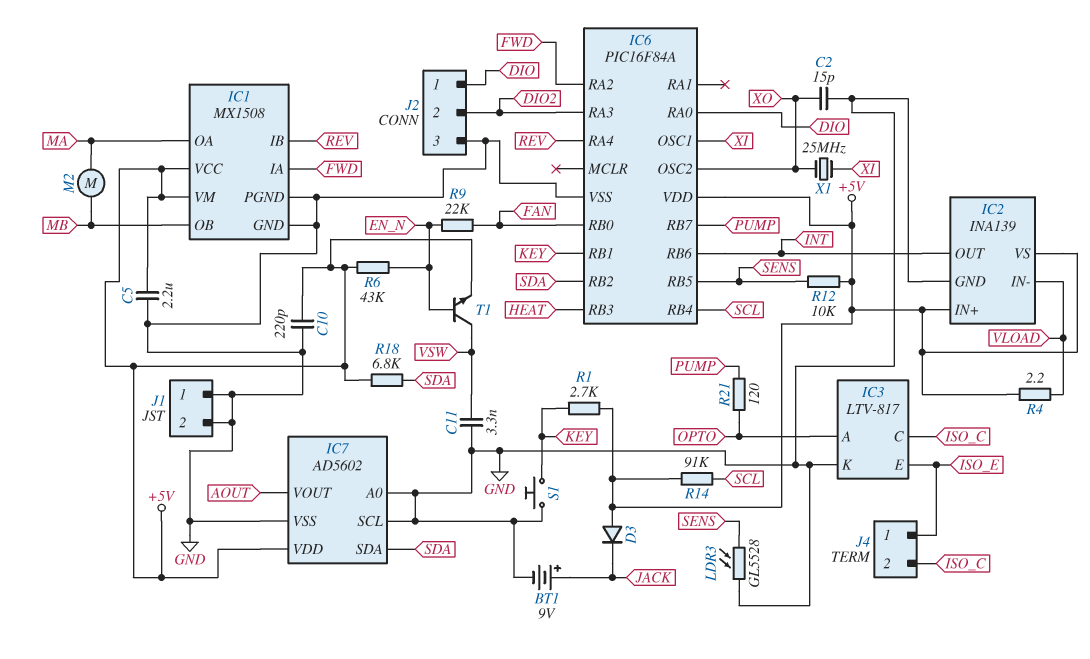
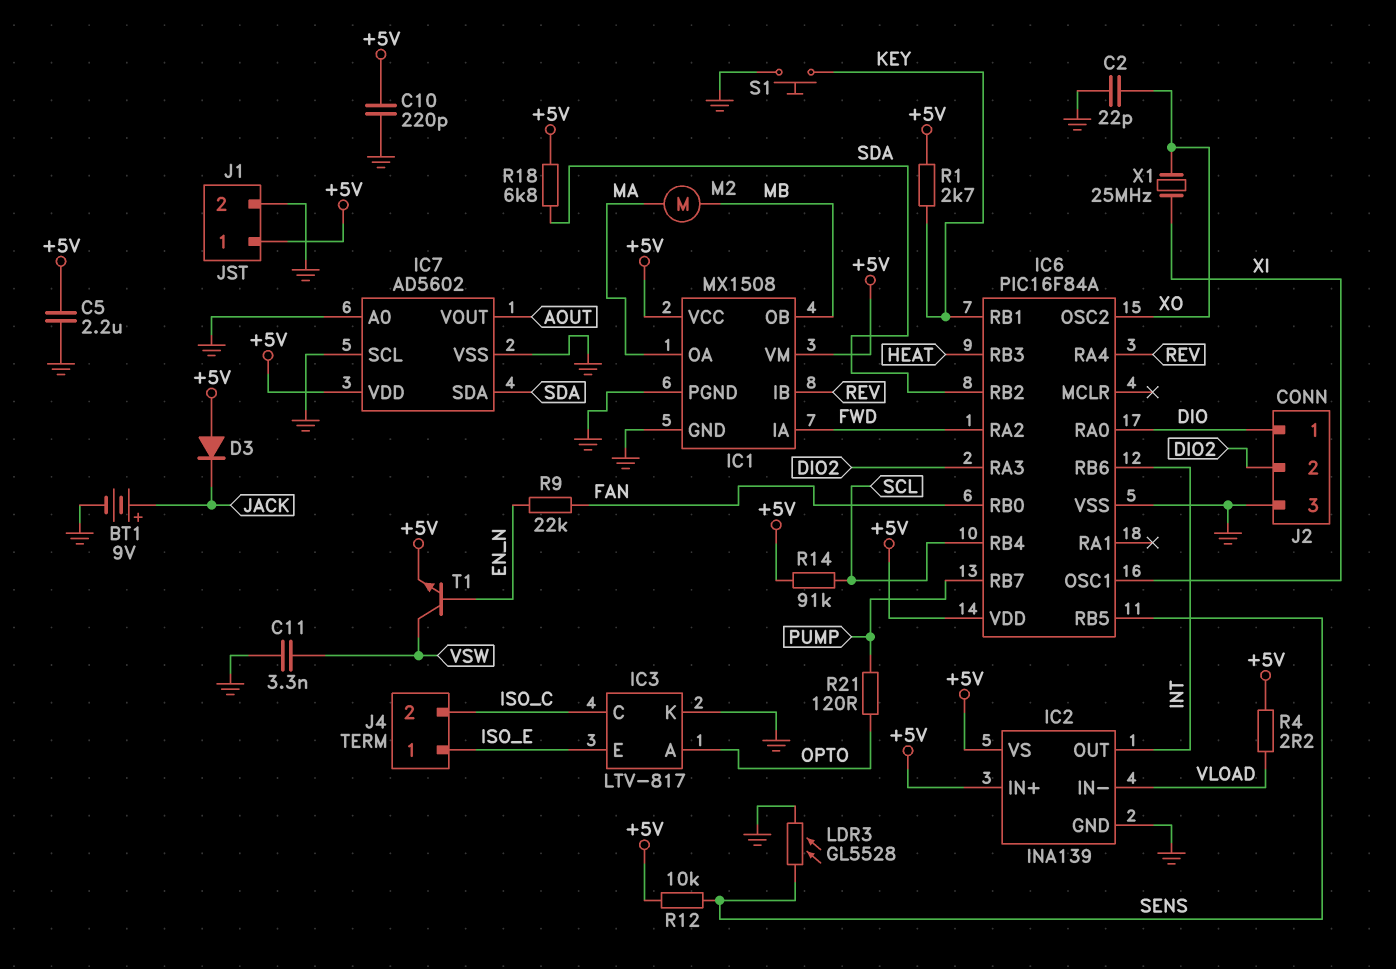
C2: 15pF (GND, XO) -> 22pF (GND, XO)
J1 pin 1: GND -> +5V
R6: 43k (+5V, EN_N) -> none

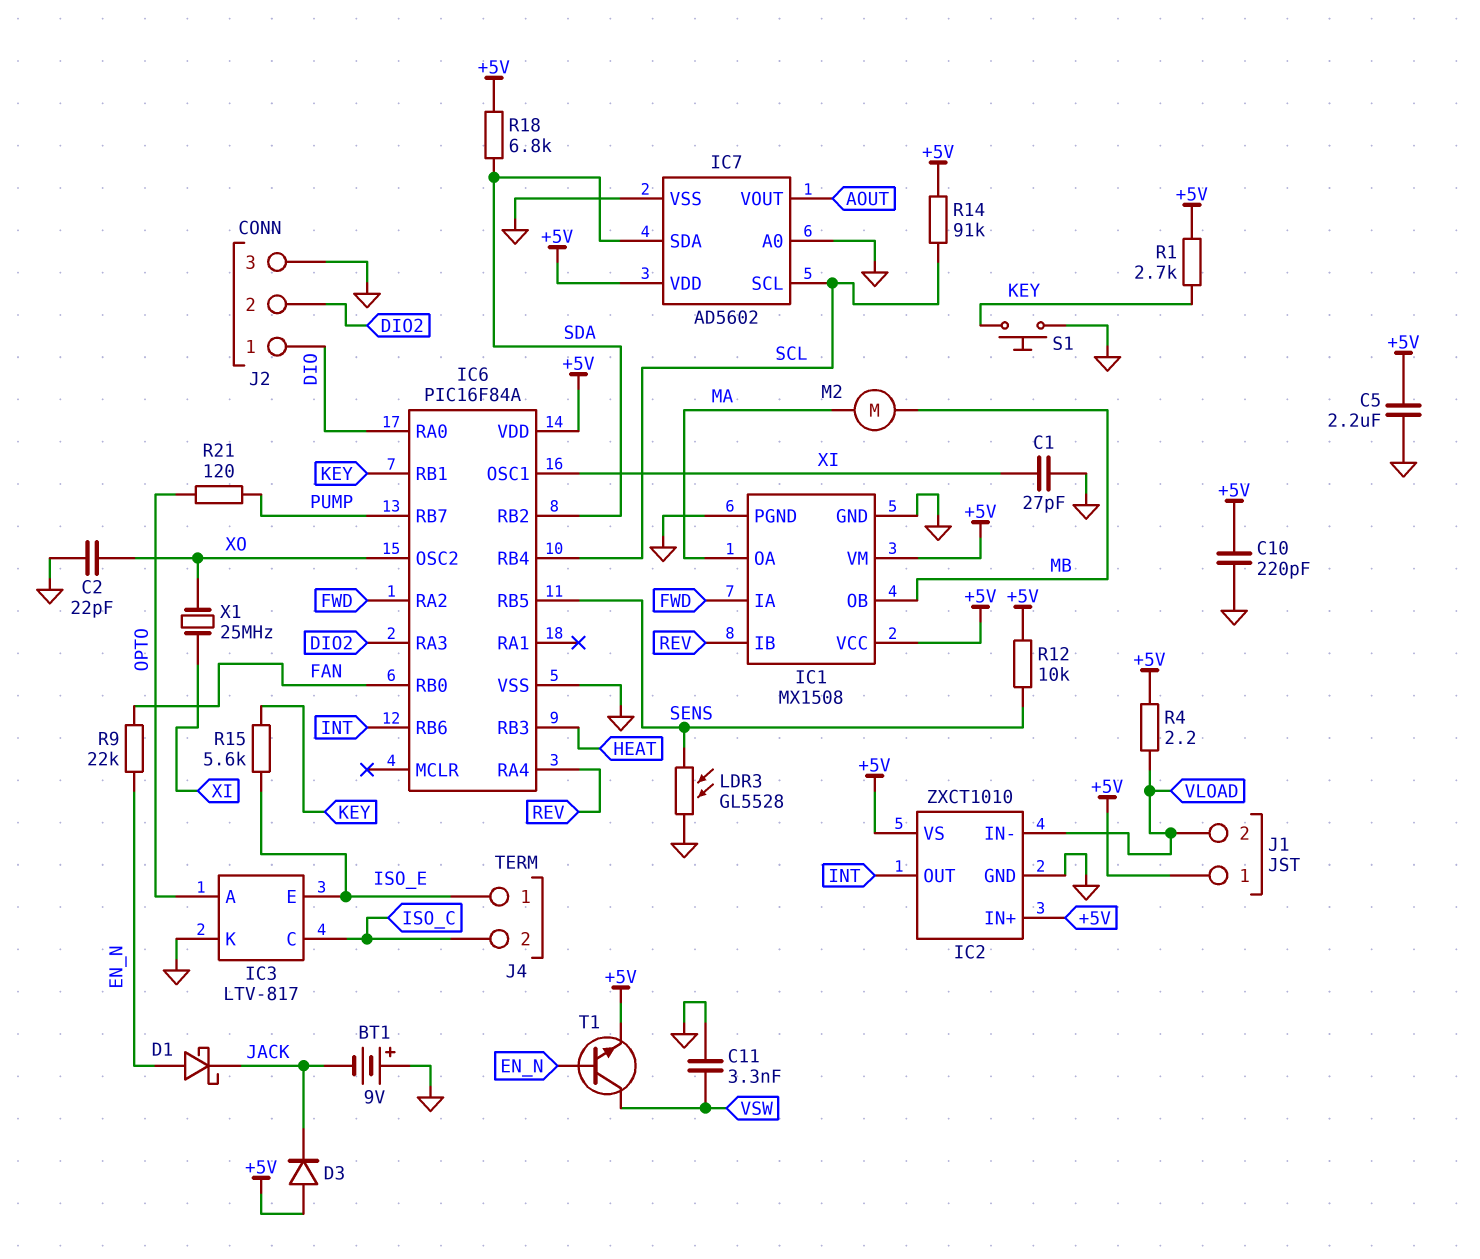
BT1: 9V (plus JACK, minus GND) -> 9V (plus GND, minus JACK)
C1: none -> 27pF (GND, XI)
D1: none -> schottky (A EN_N, K JACK)
IC2: INA139 -> ZXCT1010
IC7 pin SCL: GND -> SCL
J1 pin 2: GND -> VLOAD
R15: none -> 5.6k (ISO_E, KEY)

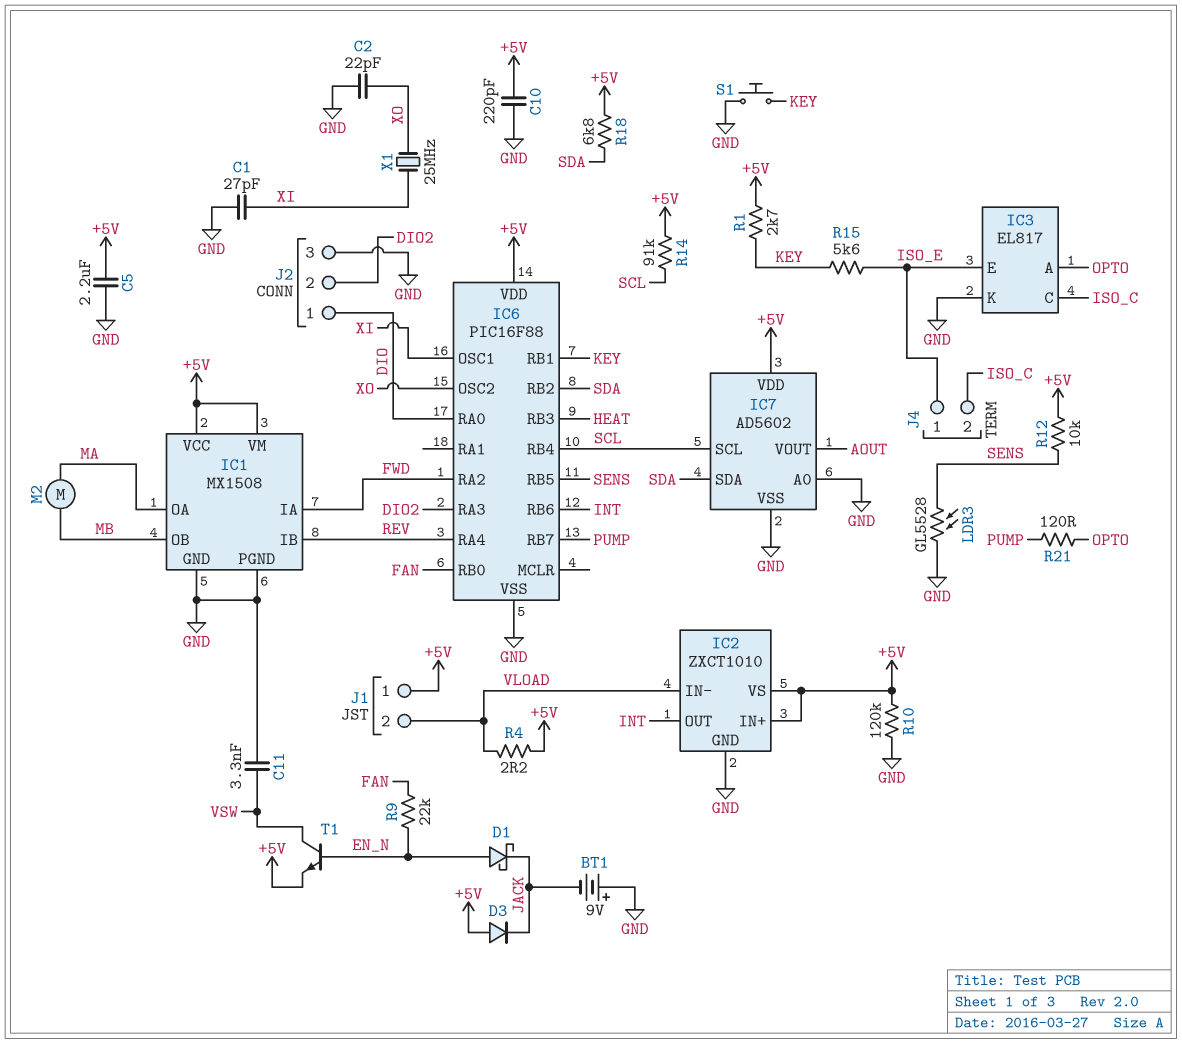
IC3: LTV-817 -> EL817
IC6: PIC16F84A -> PIC16F88
R10: none -> 120k (+5V, GND)

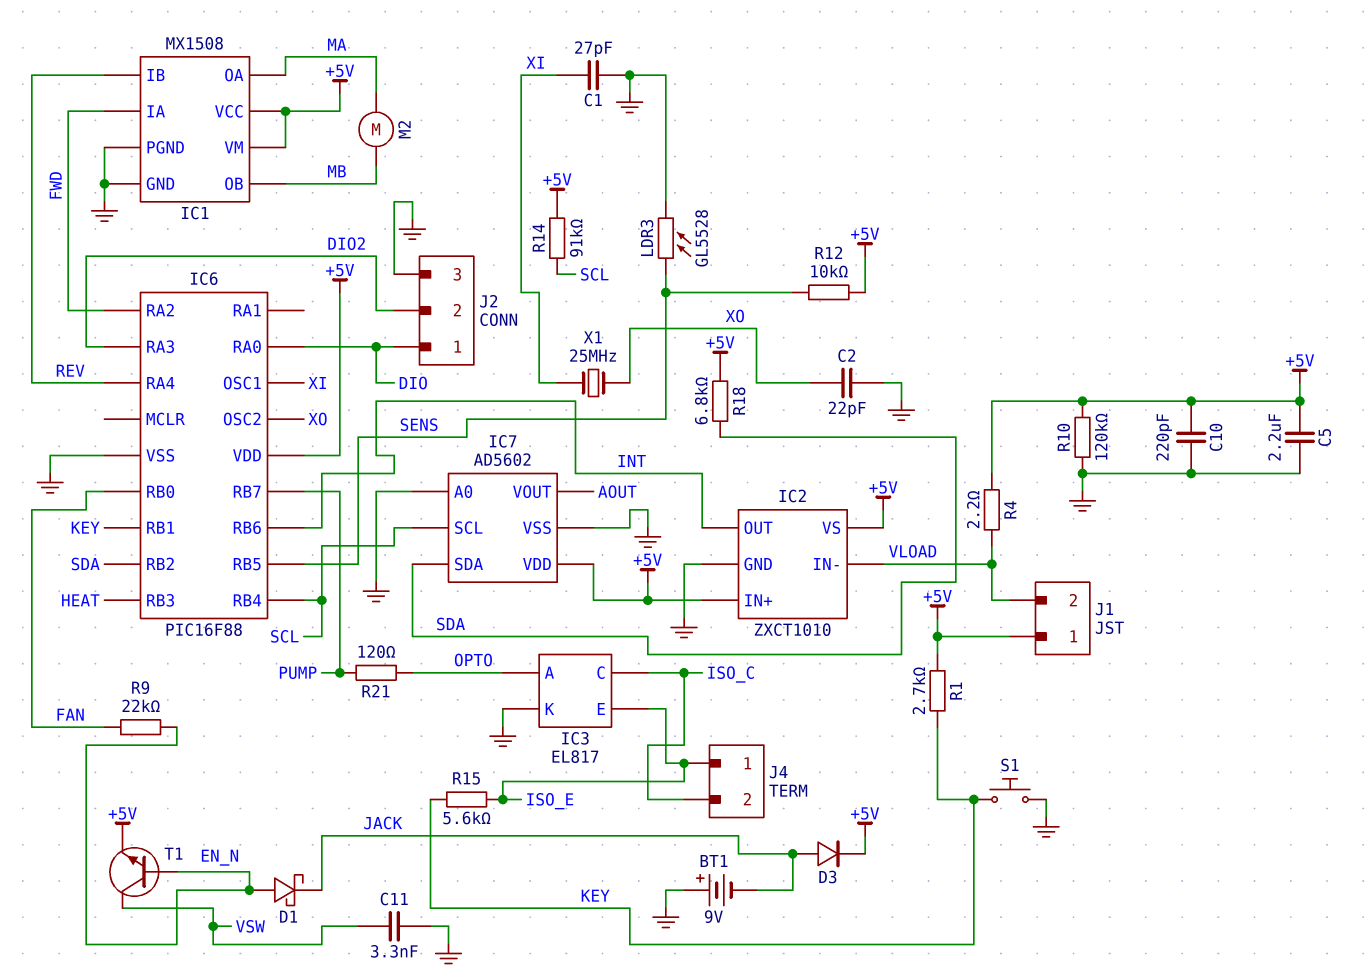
D3: diode (A +5V, K JACK) -> diode (A JACK, K +5V)

